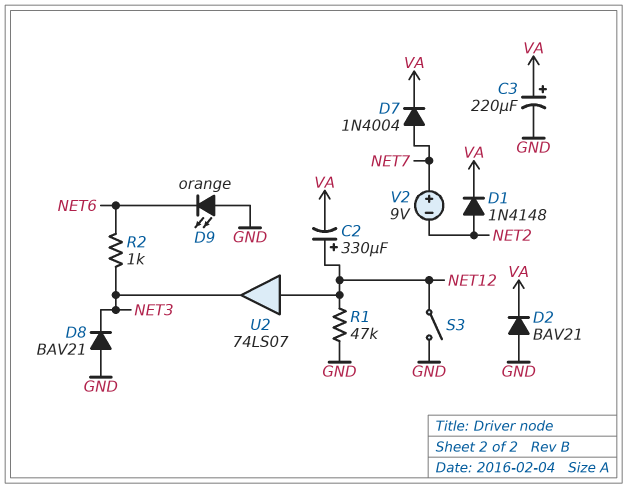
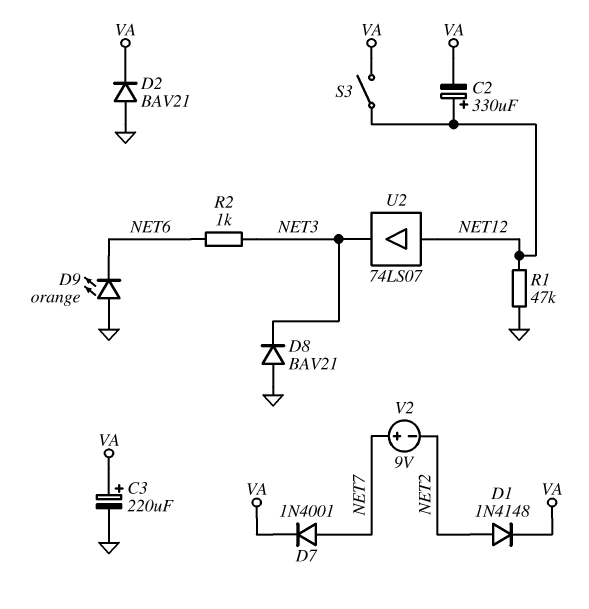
D7: diode 1N4004 (A NET7, K VA) -> diode 1N4001 (A NET7, K VA)
S3: switch (GND, NET12) -> switch (NET12, VA)

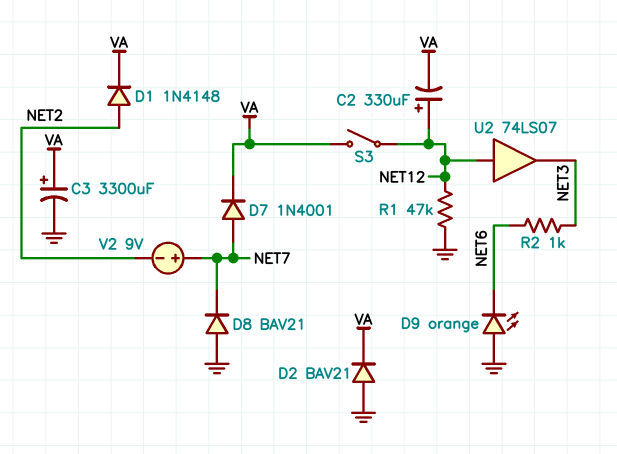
C3: 220uF (plus VA, minus GND) -> 3300uF (plus VA, minus GND)
D8: diode BAV21 (A GND, K NET3) -> diode BAV21 (A GND, K NET7)

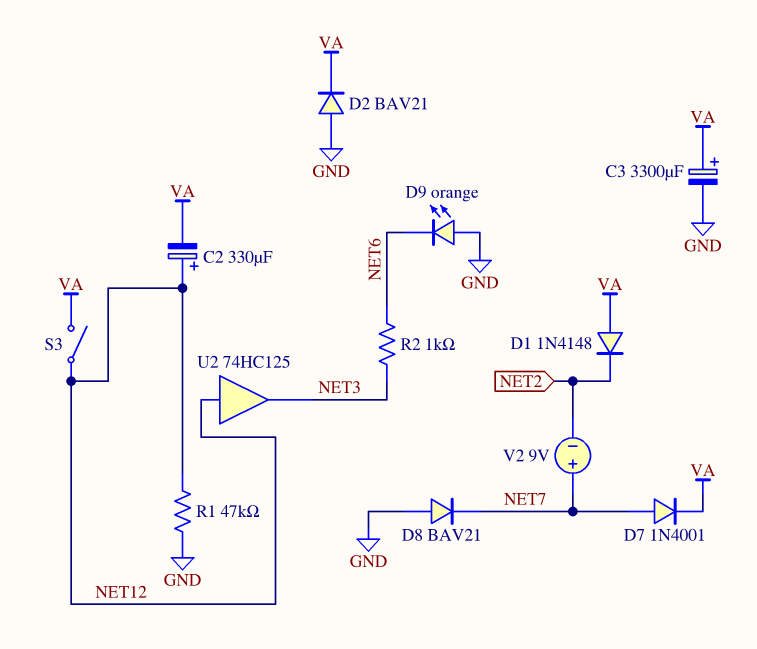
D1: diode 1N4148 (A NET2, K VA) -> diode 1N4148 (A VA, K NET2)
U2: buffer 74LS07 (in NET12, out NET3) -> buffer 74HC125 (in NET12, out NET3)

